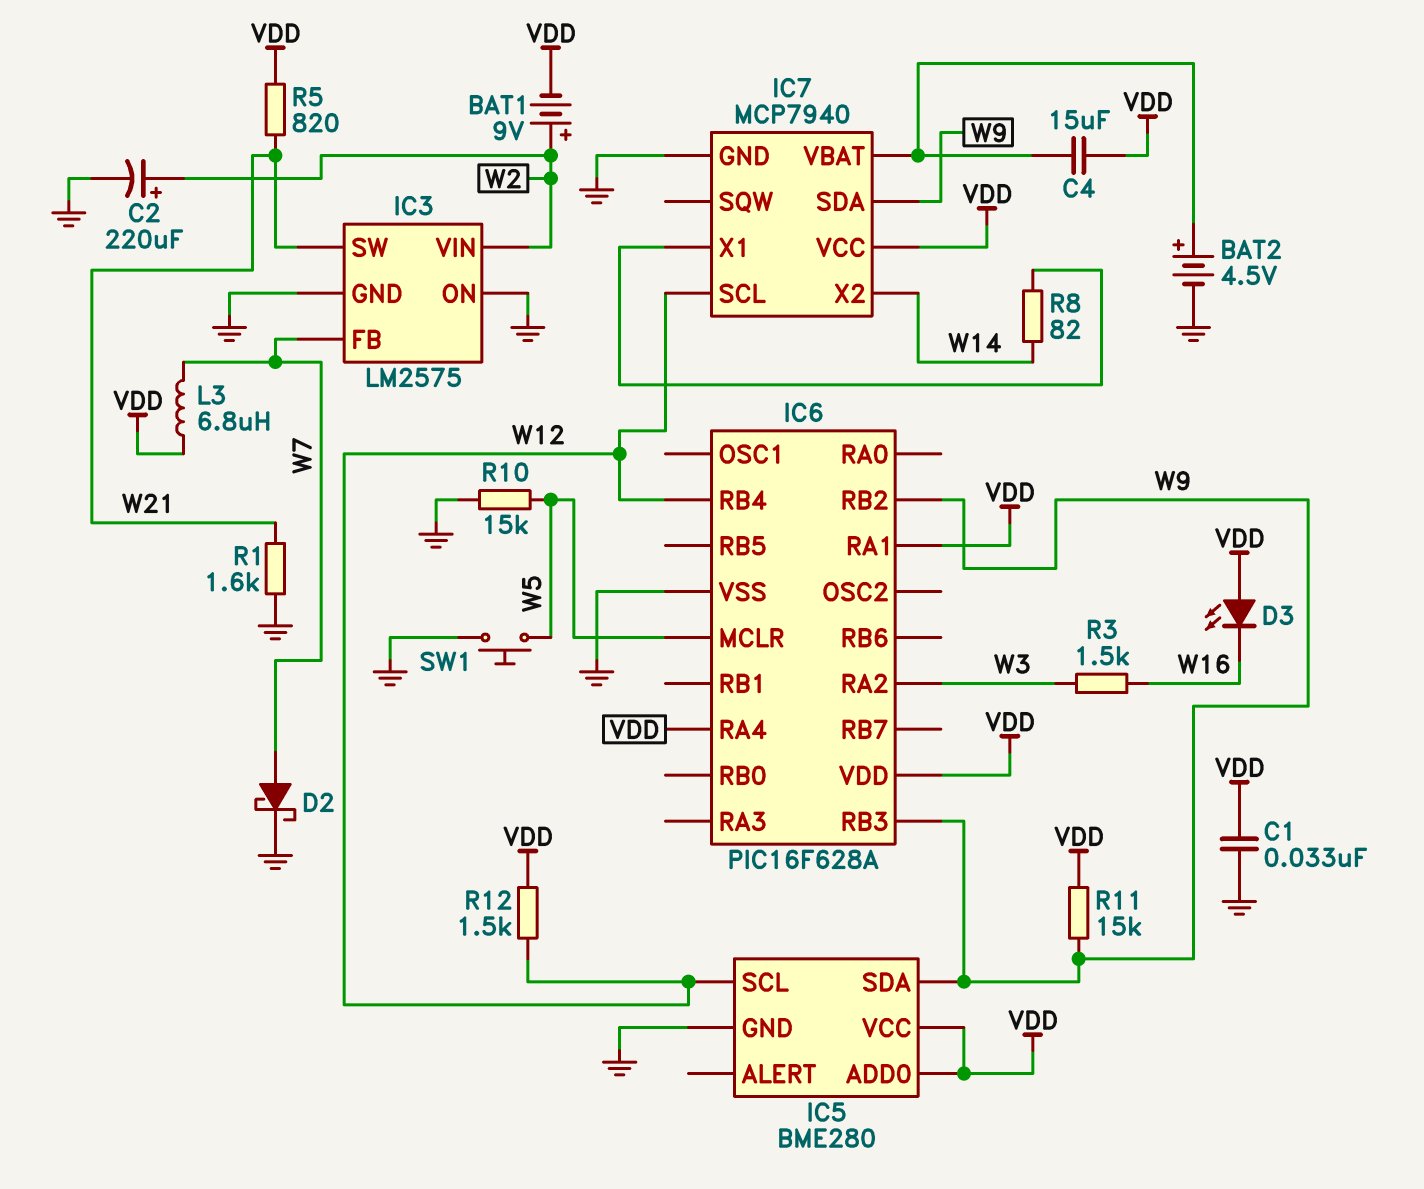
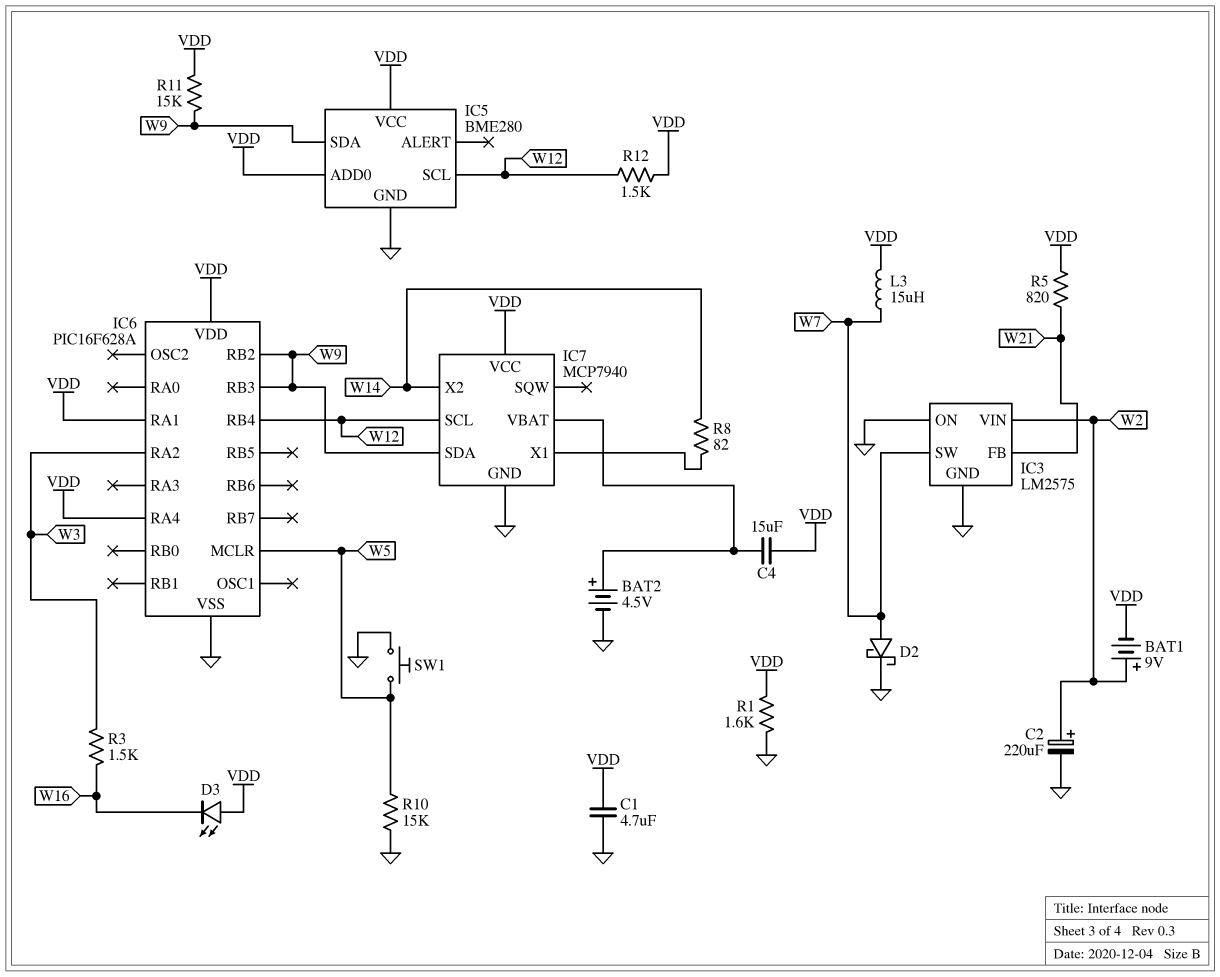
C1: 33nF (GND, VDD) -> 4.7uF (GND, VDD)
IC3 pin FB: W7 -> W21
IC3 pin SW: W21 -> W7
L3: 6.8uH (VDD, W7) -> 15uH (VDD, W7)
R1: 1.6k (GND, W21) -> 1.6k (GND, VDD)

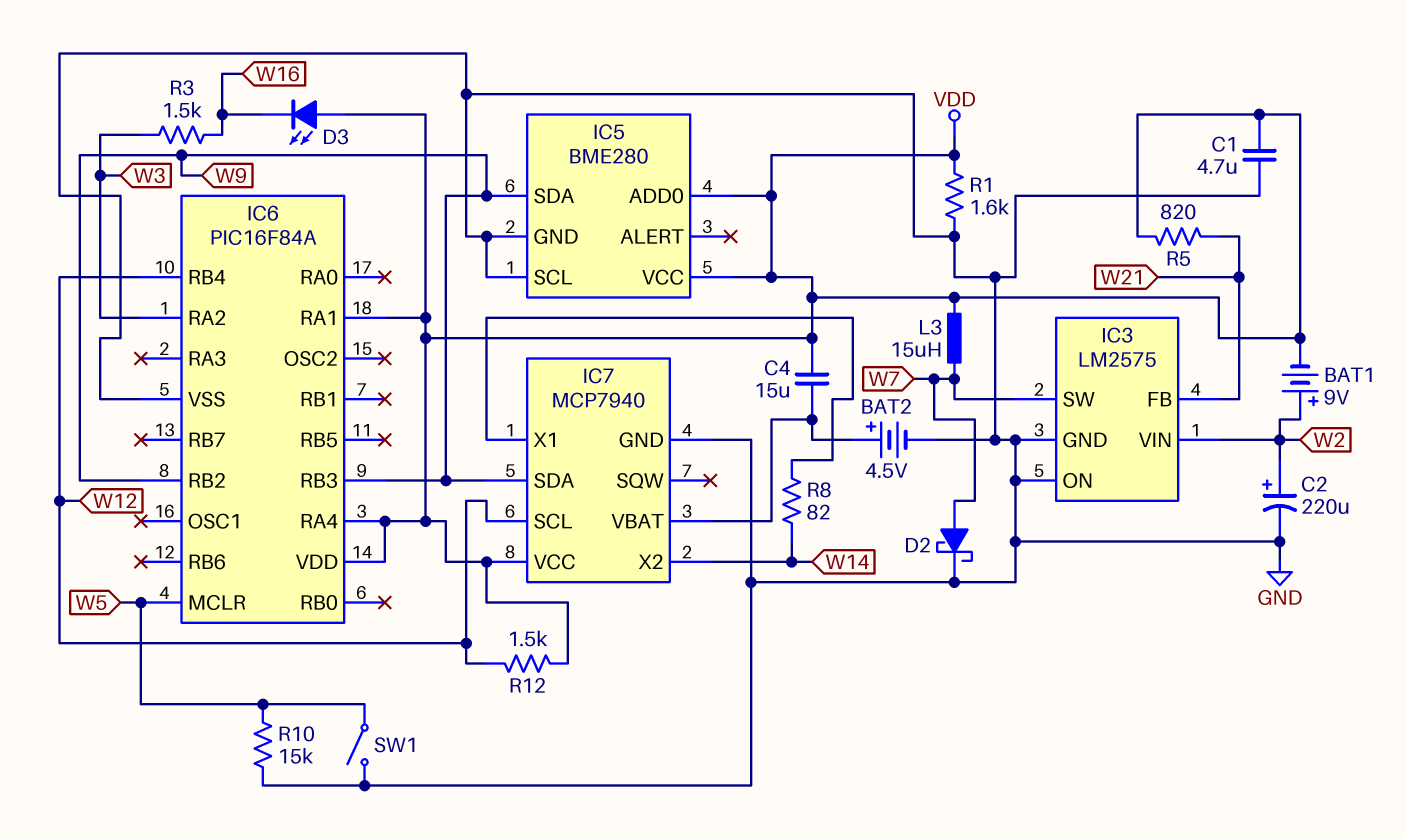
IC5 pin SCL: W12 -> GND
IC6: PIC16F628A -> PIC16F84A
R11: 15k (VDD, W9) -> none
SW1: button (GND, W5) -> switch (GND, W5)

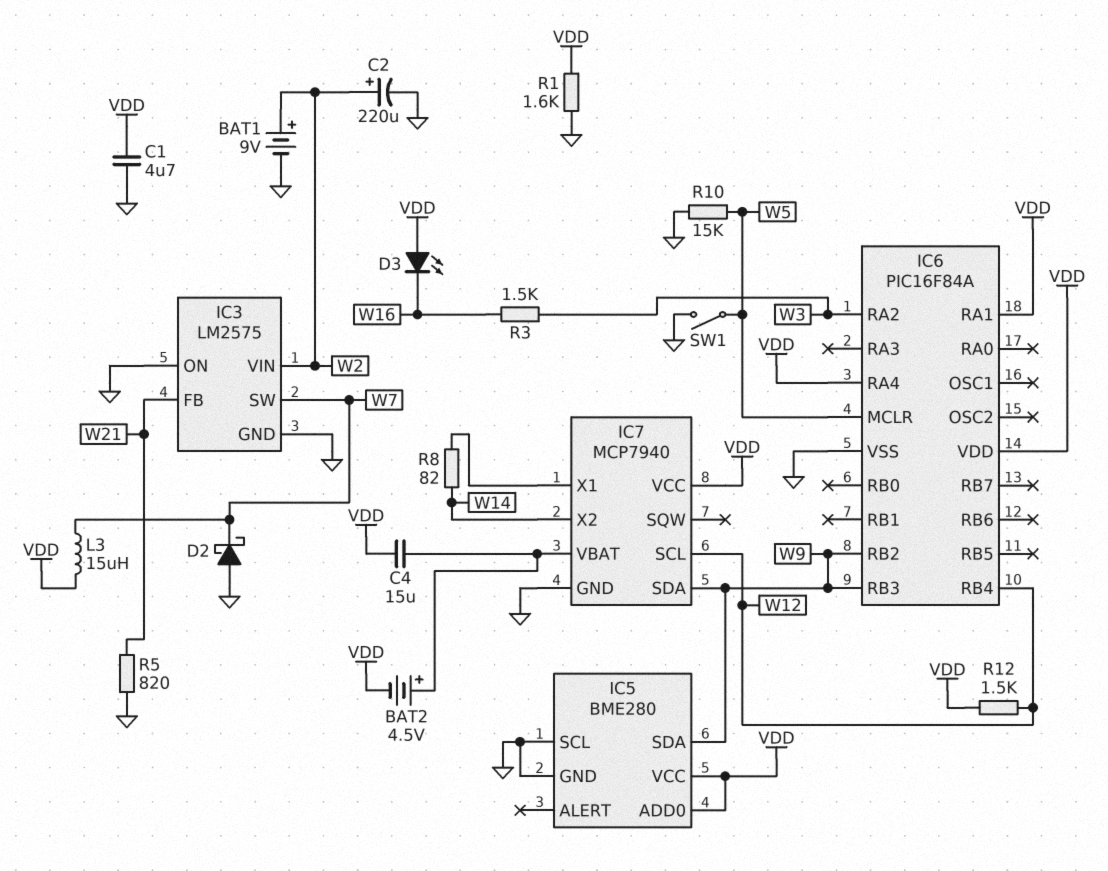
BAT1: 9V (plus W2, minus VDD) -> 9V (plus W2, minus GND)
BAT2: 4.5V (plus IC7/VBAT, minus GND) -> 4.5V (plus IC7/VBAT, minus VDD)
D2: schottky (A W7, K GND) -> schottky (A GND, K W7)
R5: 820 (VDD, W21) -> 820 (GND, W21)

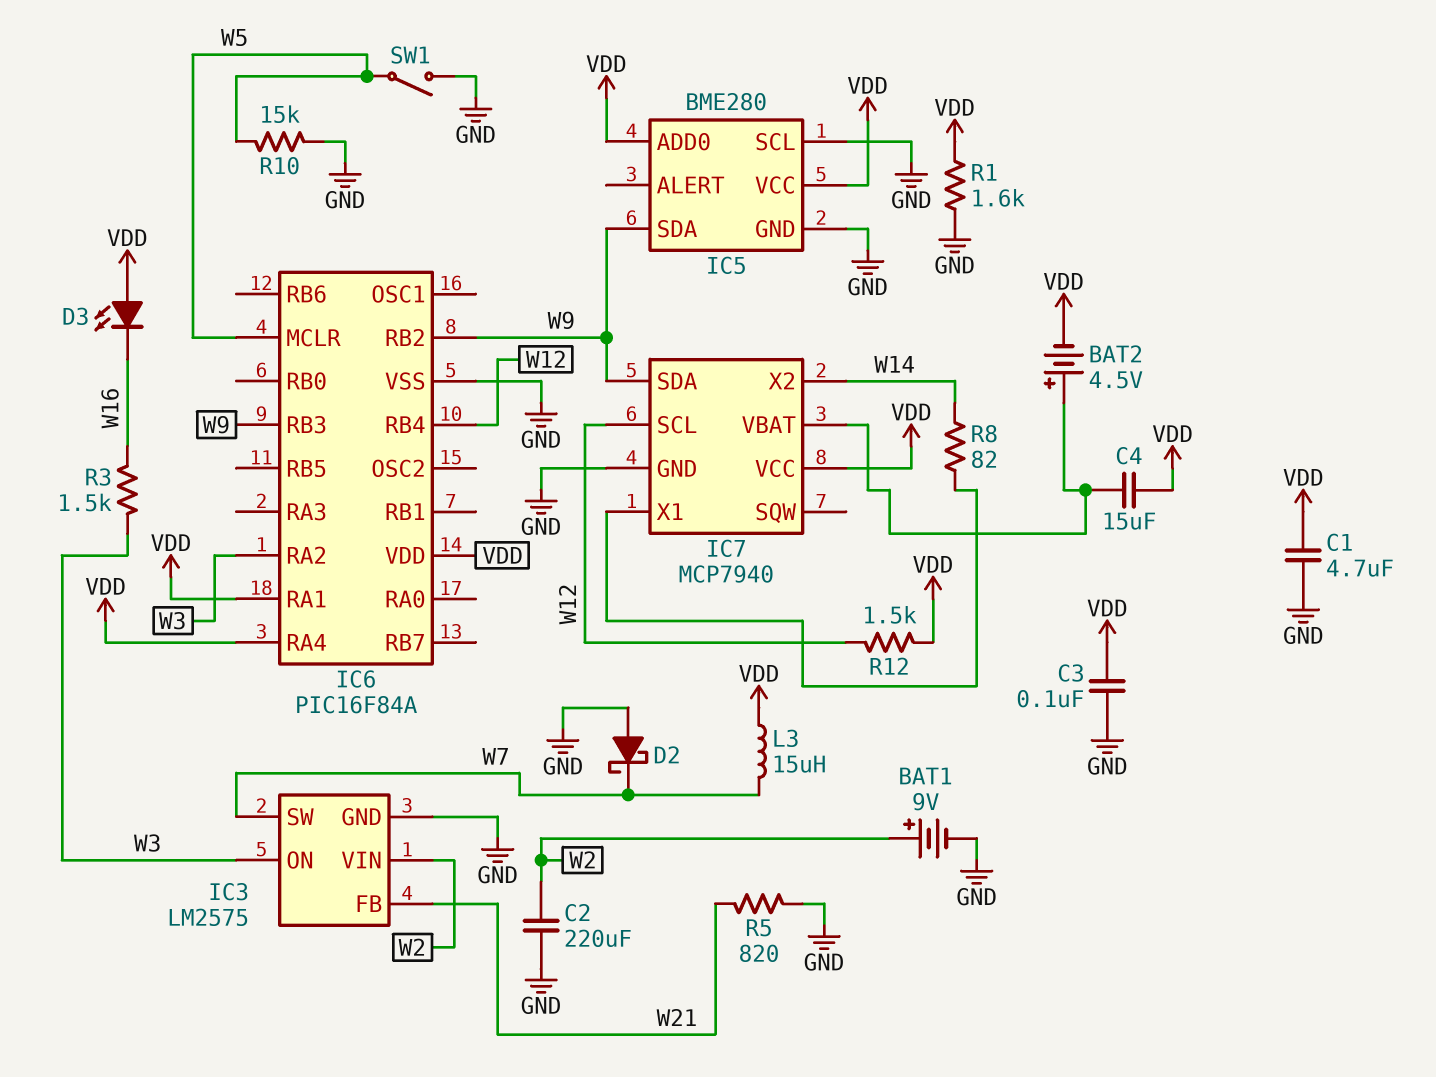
C2: 220uF (plus W2, minus GND) -> 220uF (GND, W2)
C3: none -> 100nF (GND, VDD)
IC3 pin ON: GND -> W3

